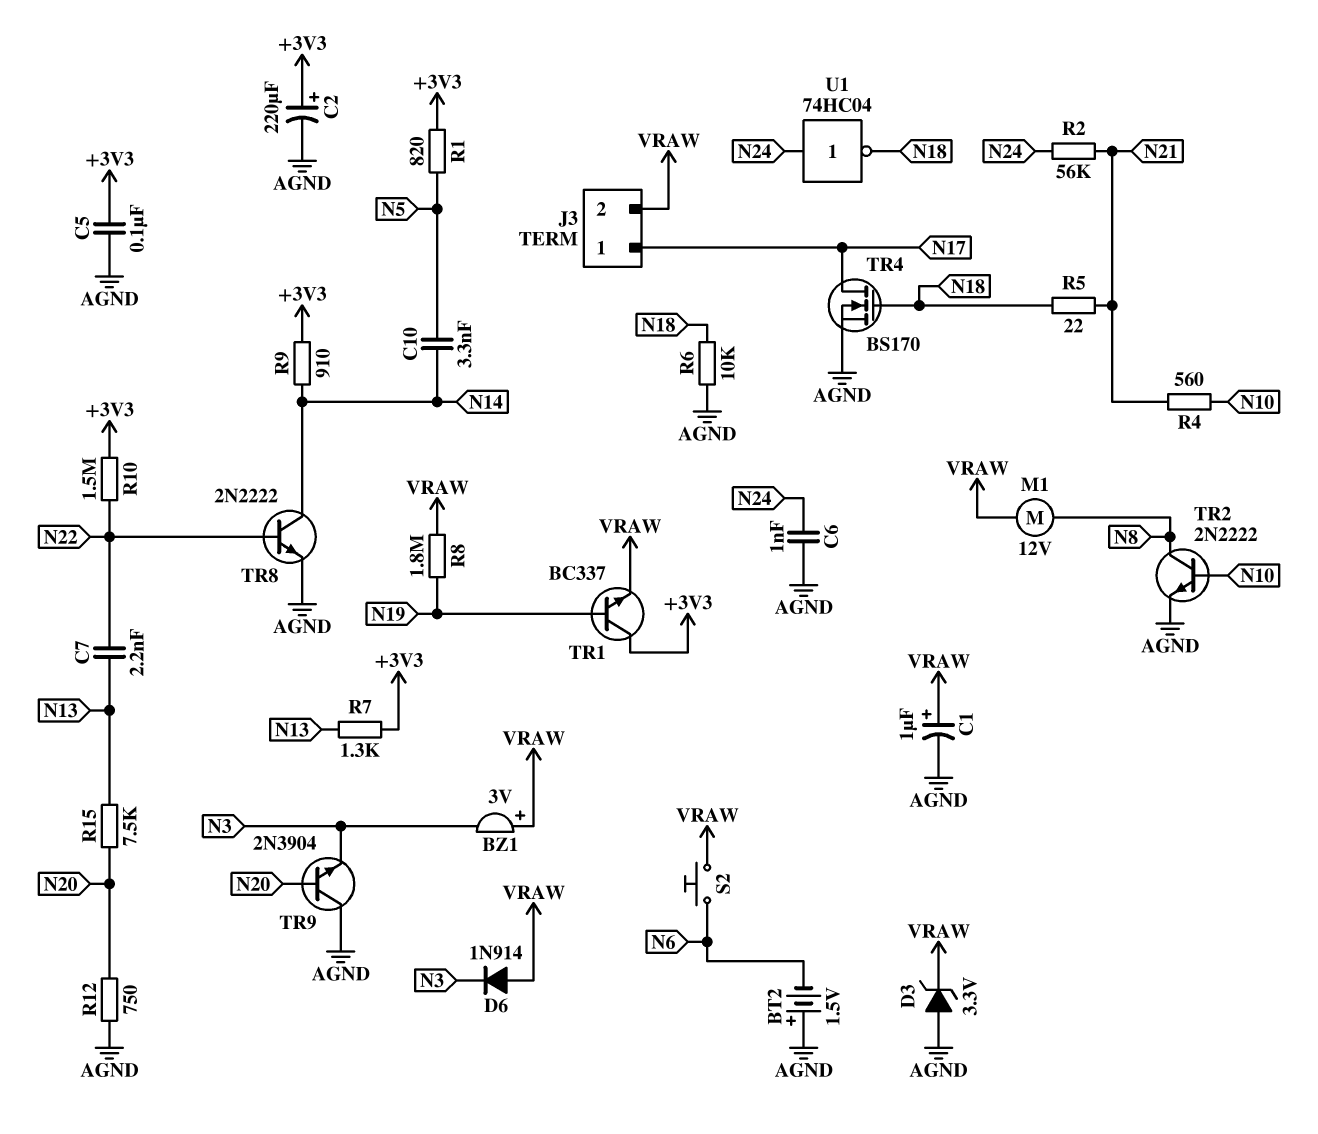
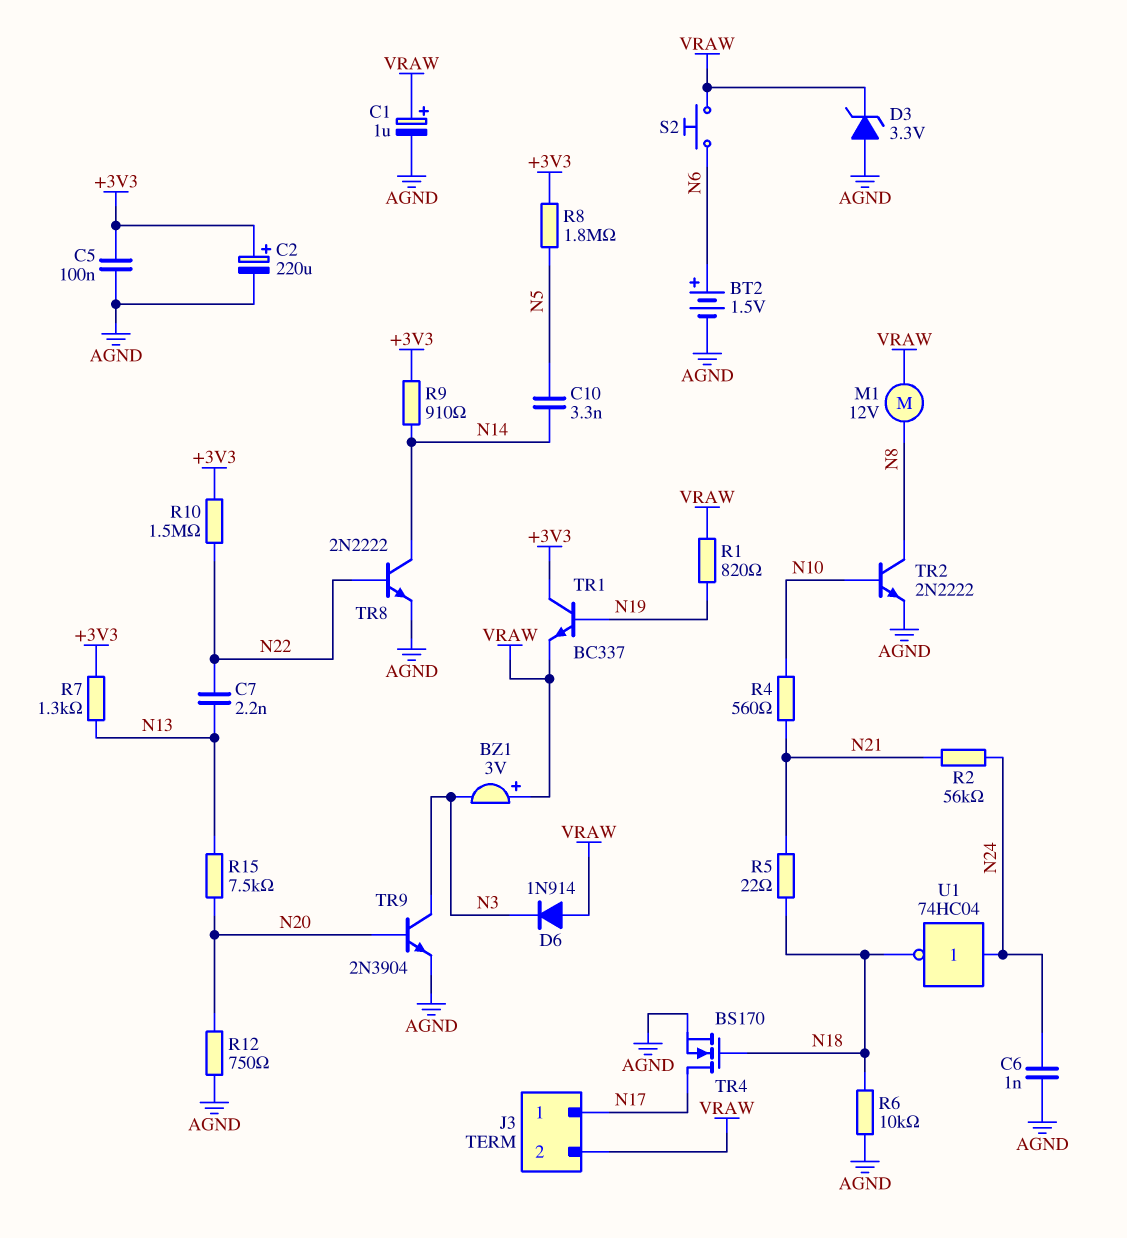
BT2: 1.5V (plus AGND, minus N6) -> 1.5V (plus N6, minus AGND)
R1: 820 (+3V3, N5) -> 820 (N19, VRAW)
R8: 1.8M (N19, VRAW) -> 1.8M (+3V3, N5)
TR9: NPN 2N3904 (B N20, C AGND, E N3) -> NPN 2N3904 (B N20, C N3, E AGND)

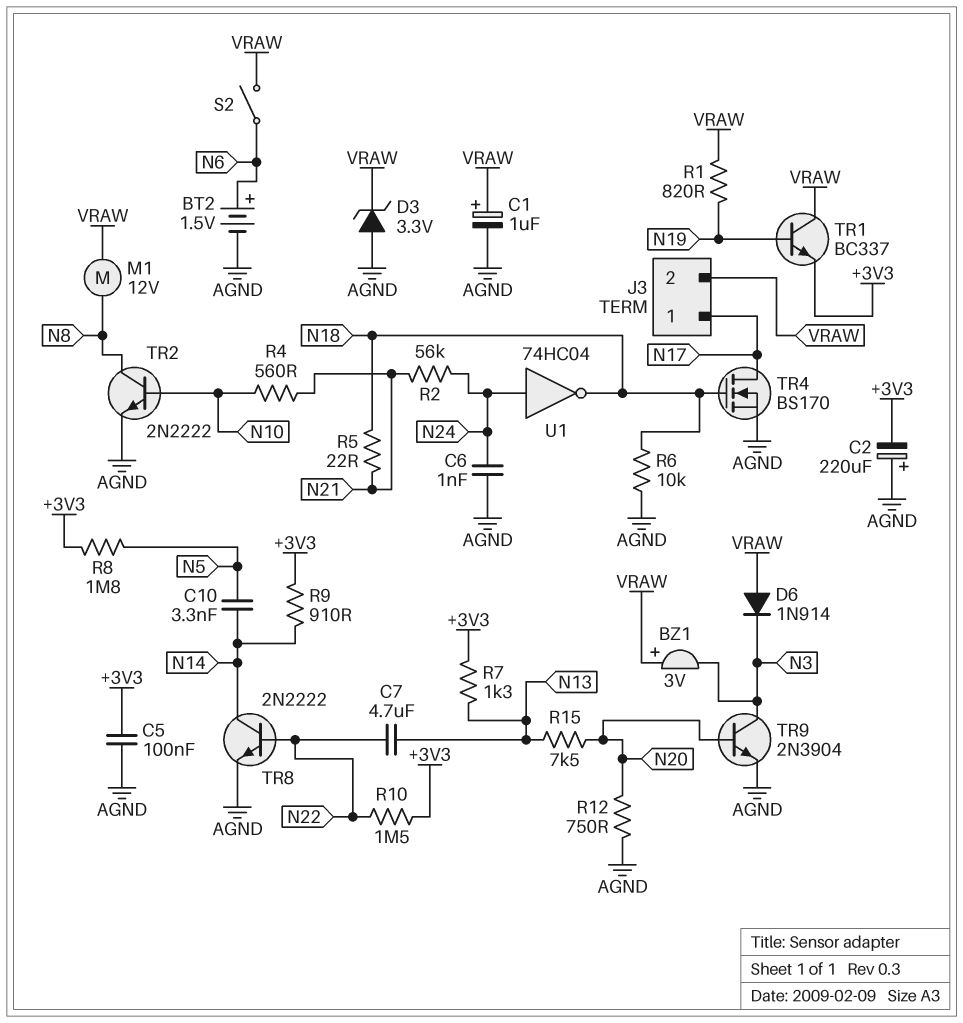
C2: 220uF (plus +3V3, minus AGND) -> 220uF (plus AGND, minus +3V3)
C7: 2.2nF (N13, N22) -> 4.7uF (N13, N22)
S2: button (N6, VRAW) -> switch (N6, VRAW)
TR1: NPN BC337 (B N19, C +3V3, E VRAW) -> NPN BC337 (B N19, C VRAW, E +3V3)

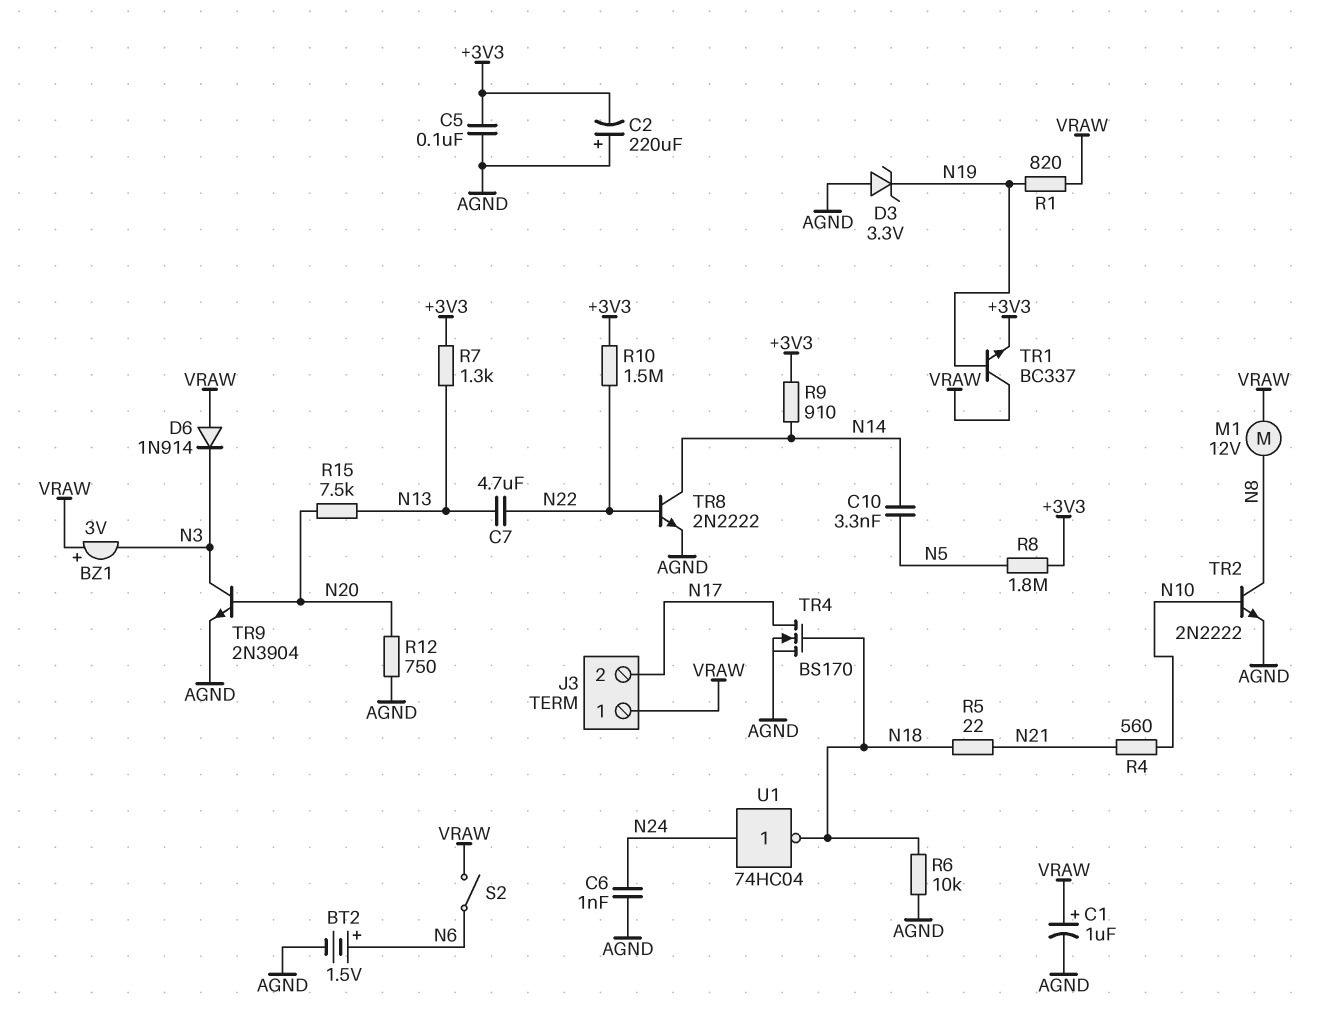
D3: zener 3.3V (A AGND, K VRAW) -> zener 3.3V (A AGND, K N19)
J3 pin 1: N17 -> VRAW
J3 pin 2: VRAW -> N17
R2: 56k (N21, N24) -> none

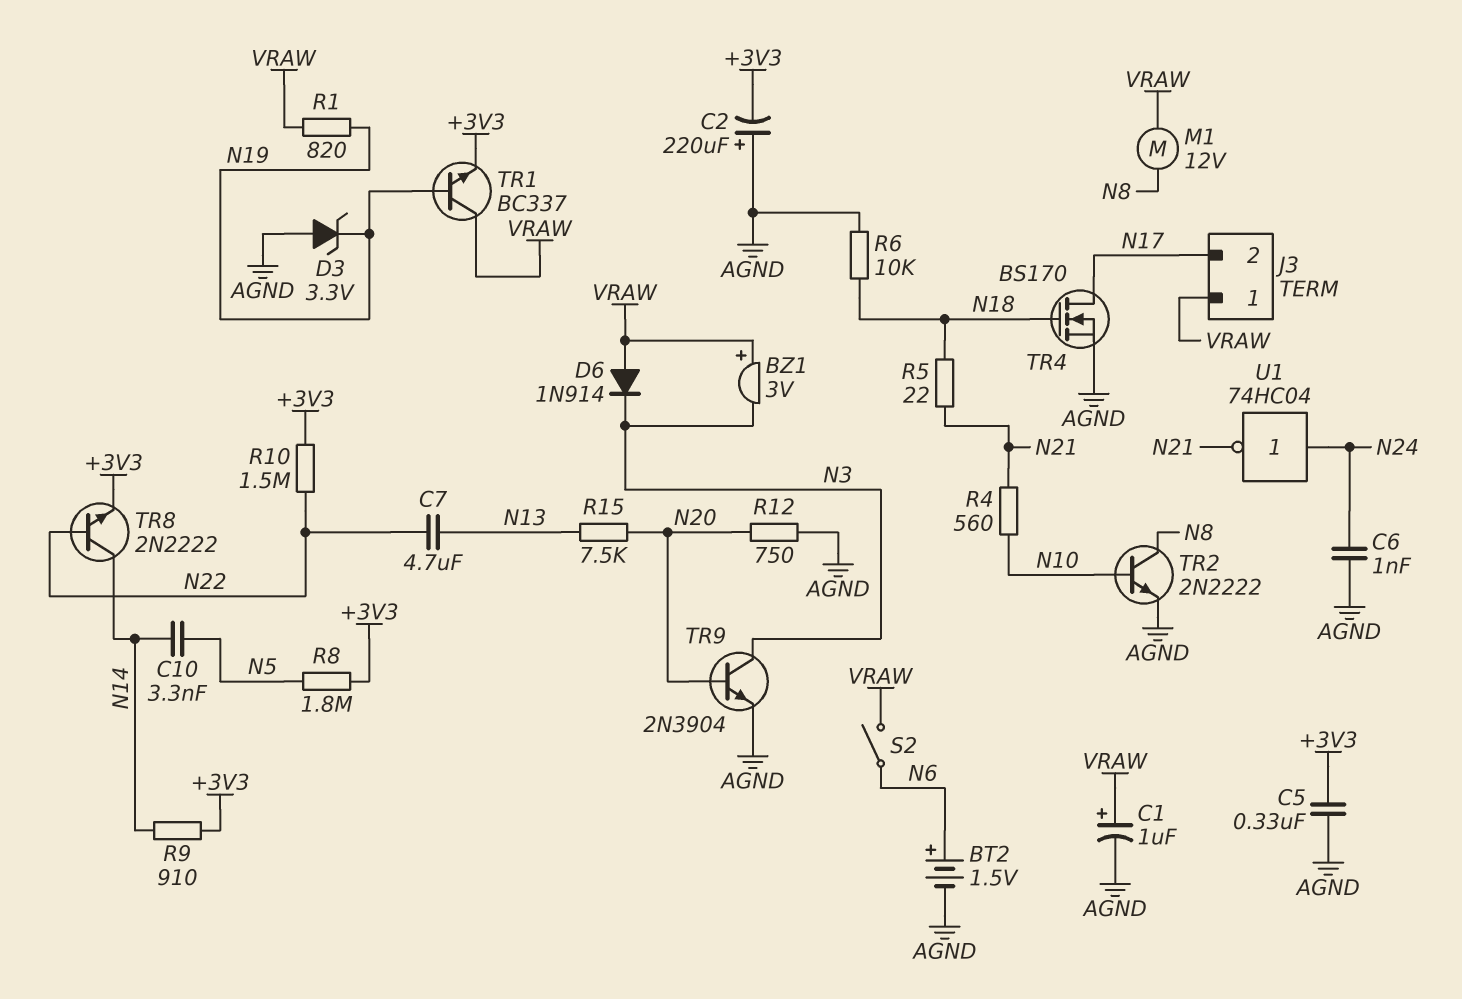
C5: 100nF (+3V3, AGND) -> 330nF (+3V3, AGND)
R7: 1.3k (+3V3, N13) -> none
TR8: NPN 2N2222 (B N22, C N14, E AGND) -> NPN 2N2222 (B N22, C N14, E +3V3)
U1: NOT 74HC04 (in N24, out N18) -> NOT 74HC04 (in N24, out N21)

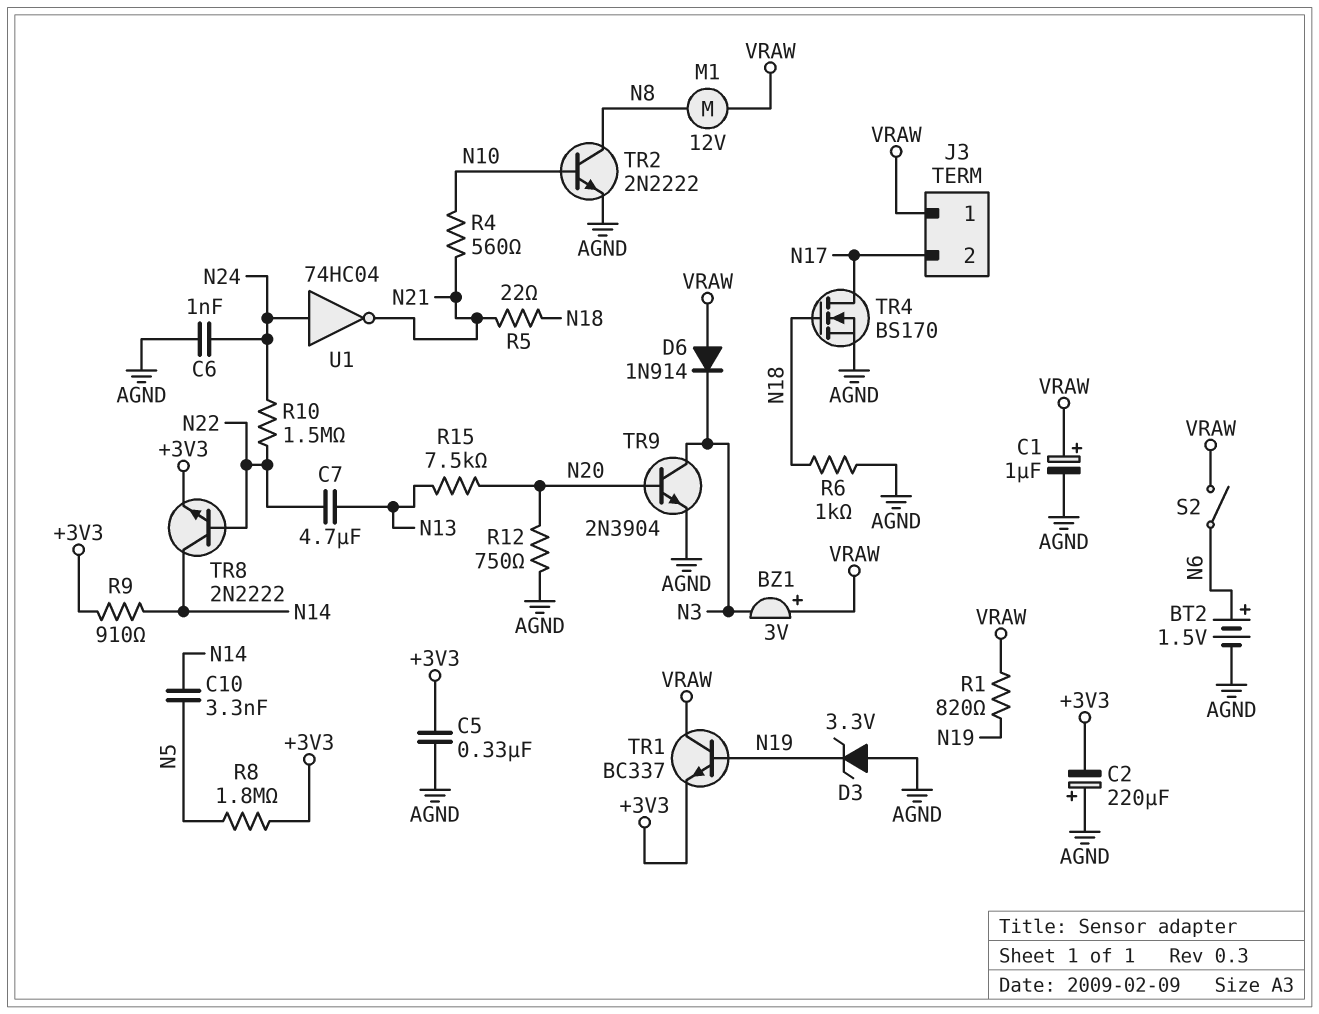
R6: 10k (AGND, N18) -> 1k (AGND, N18)
R10: 1.5M (+3V3, N22) -> 1.5M (N22, N24)

